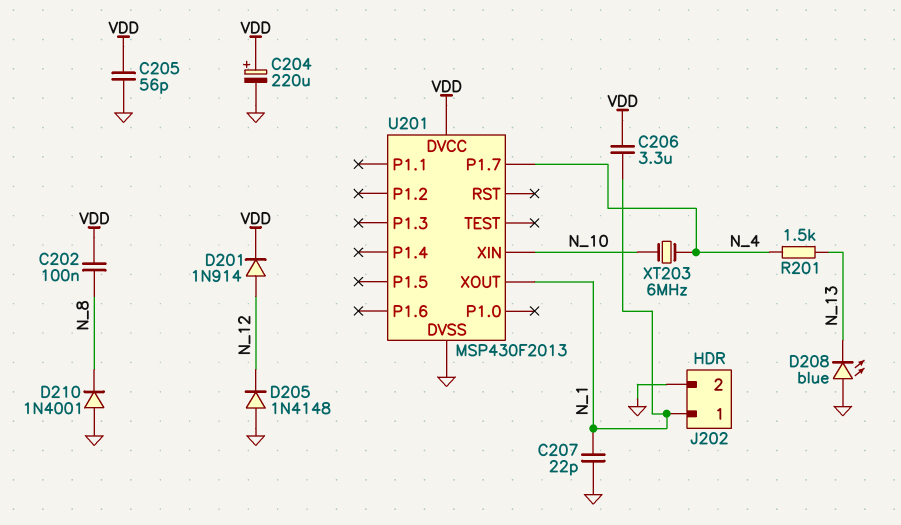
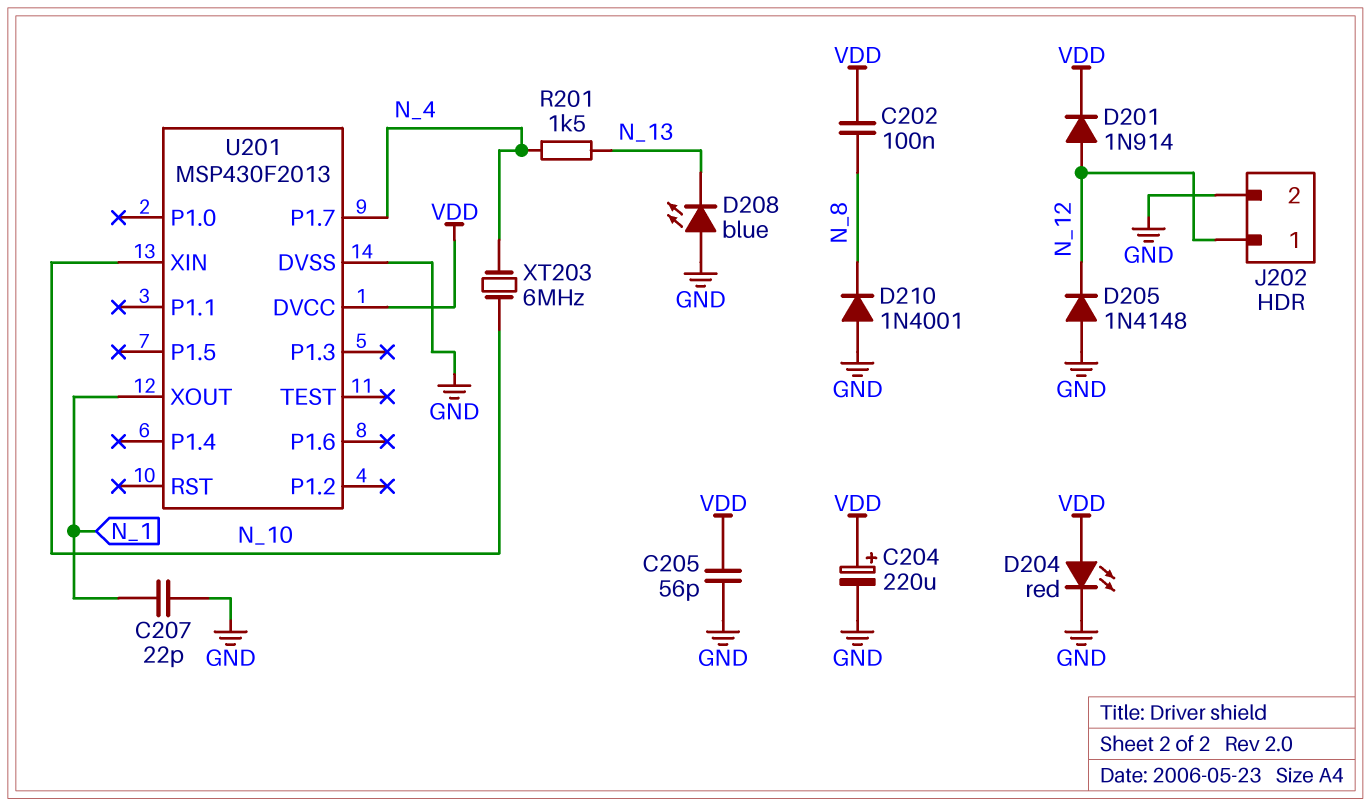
C206: 3.3uF (N_1, VDD) -> none
D204: none -> LED red (A VDD, K GND)
J202 pin 1: N_1 -> N_12

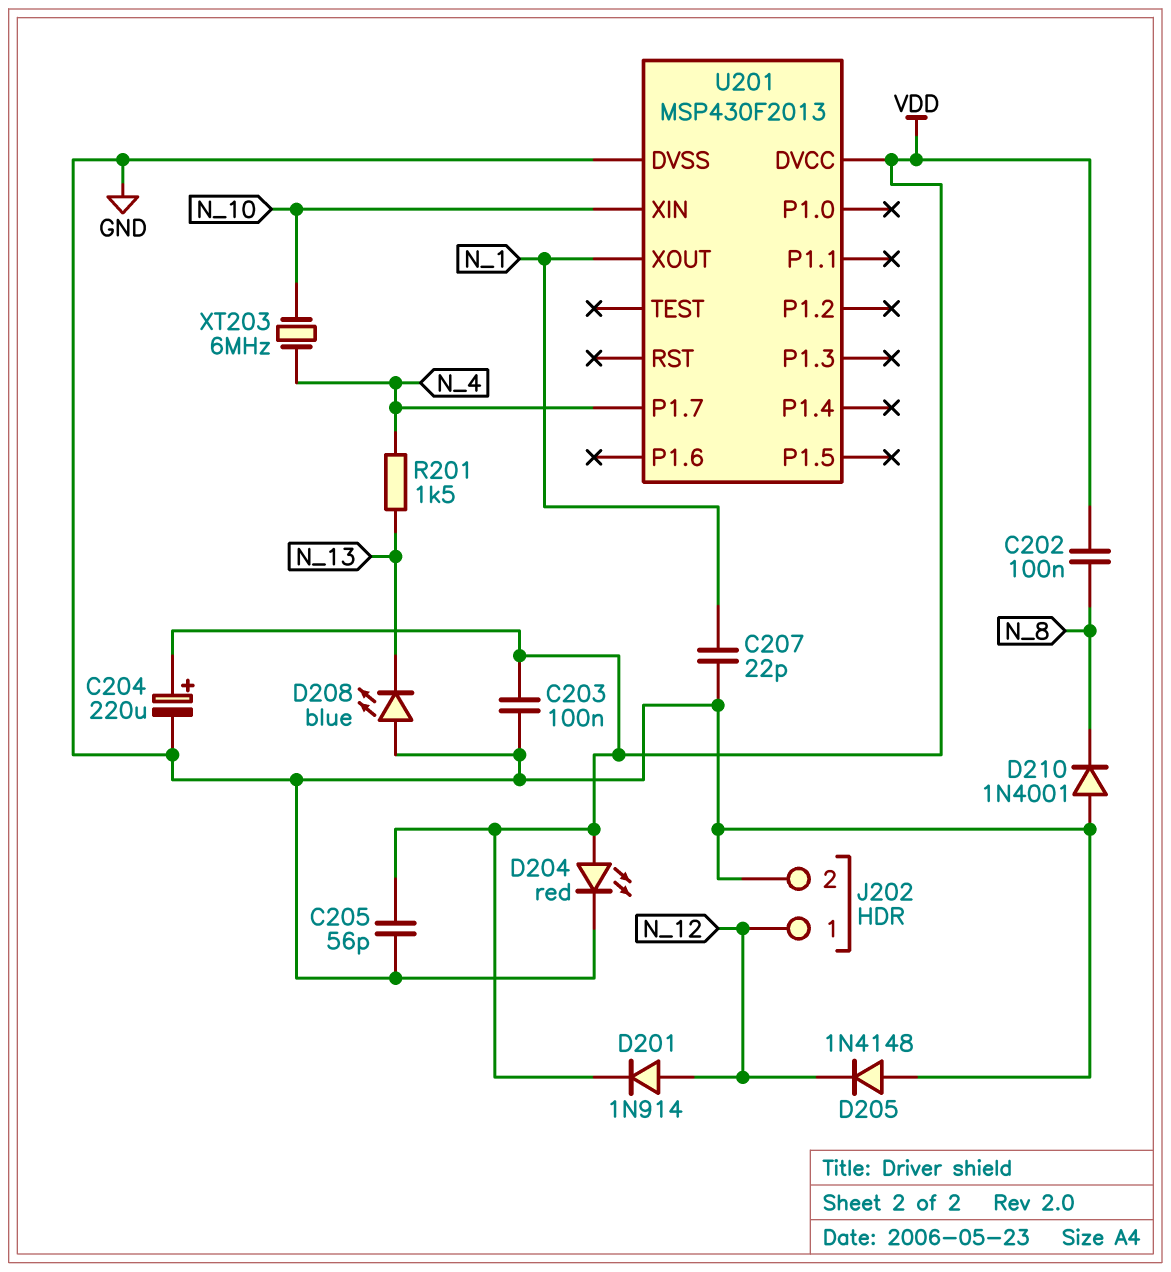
C203: none -> 100nF (GND, VDD)

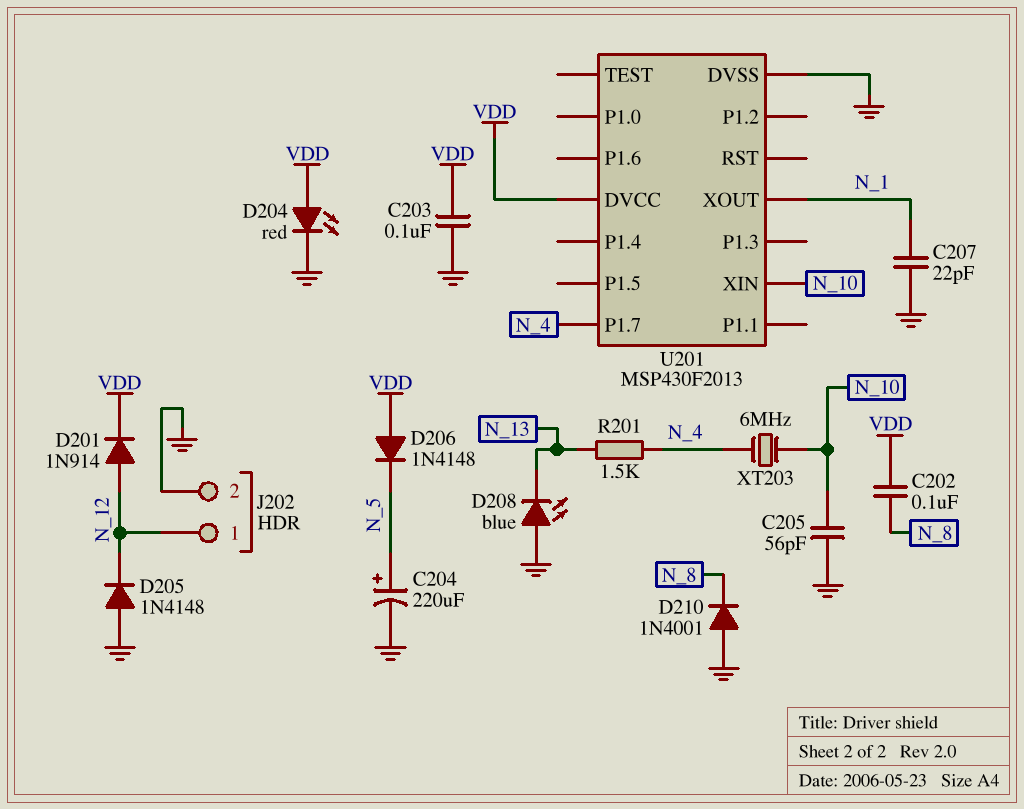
C204: 220uF (plus VDD, minus GND) -> 220uF (plus N_5, minus GND)
C205: 56pF (GND, VDD) -> 56pF (GND, N_10)
D206: none -> diode 1N4148 (A VDD, K N_5)

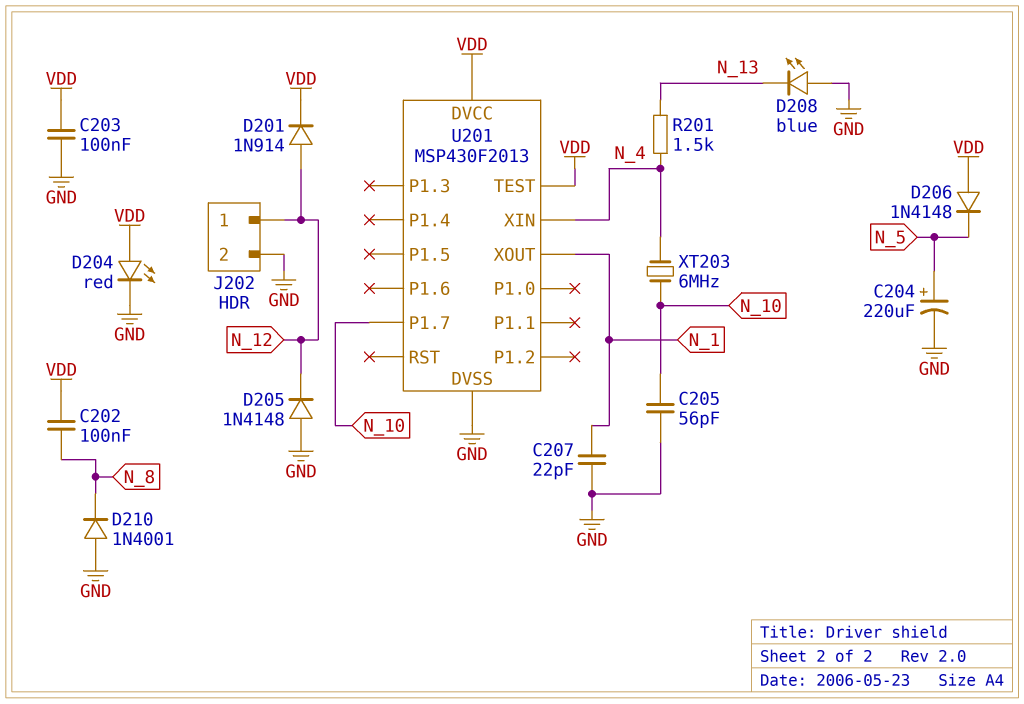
U201 pin P1.7: N_4 -> N_10
U201 pin TEST: none -> VDD
U201 pin XIN: N_10 -> N_4

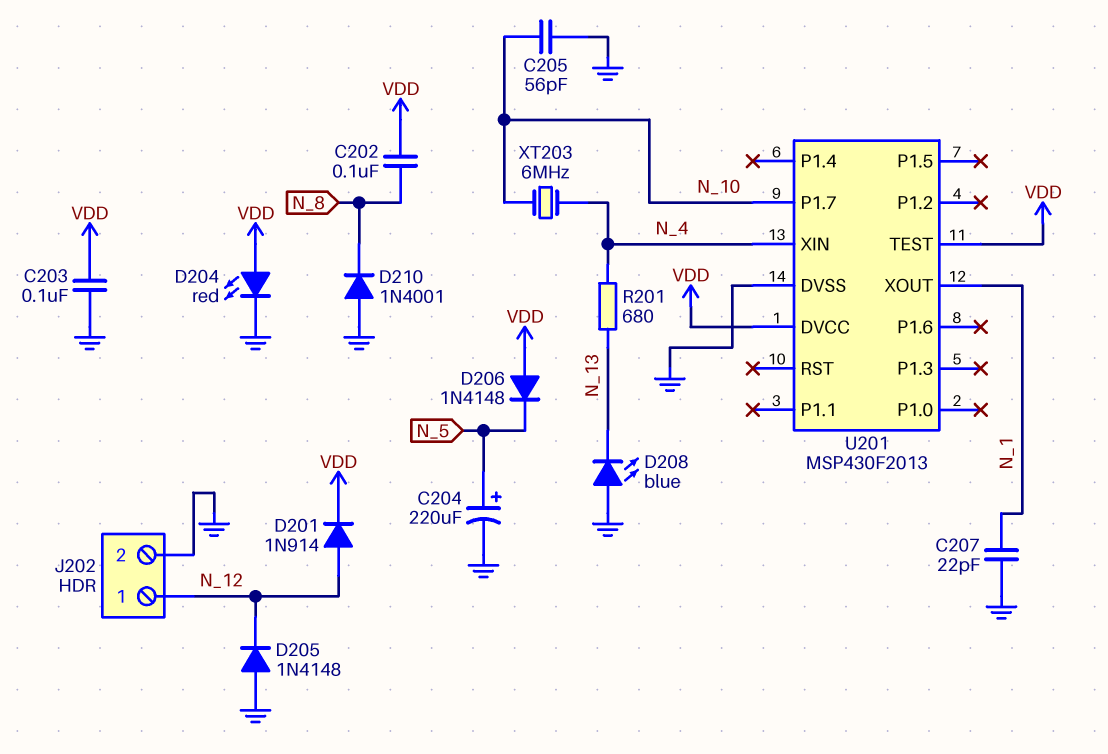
R201: 1.5k (N_4, N_13) -> 680 (N_4, N_13)

